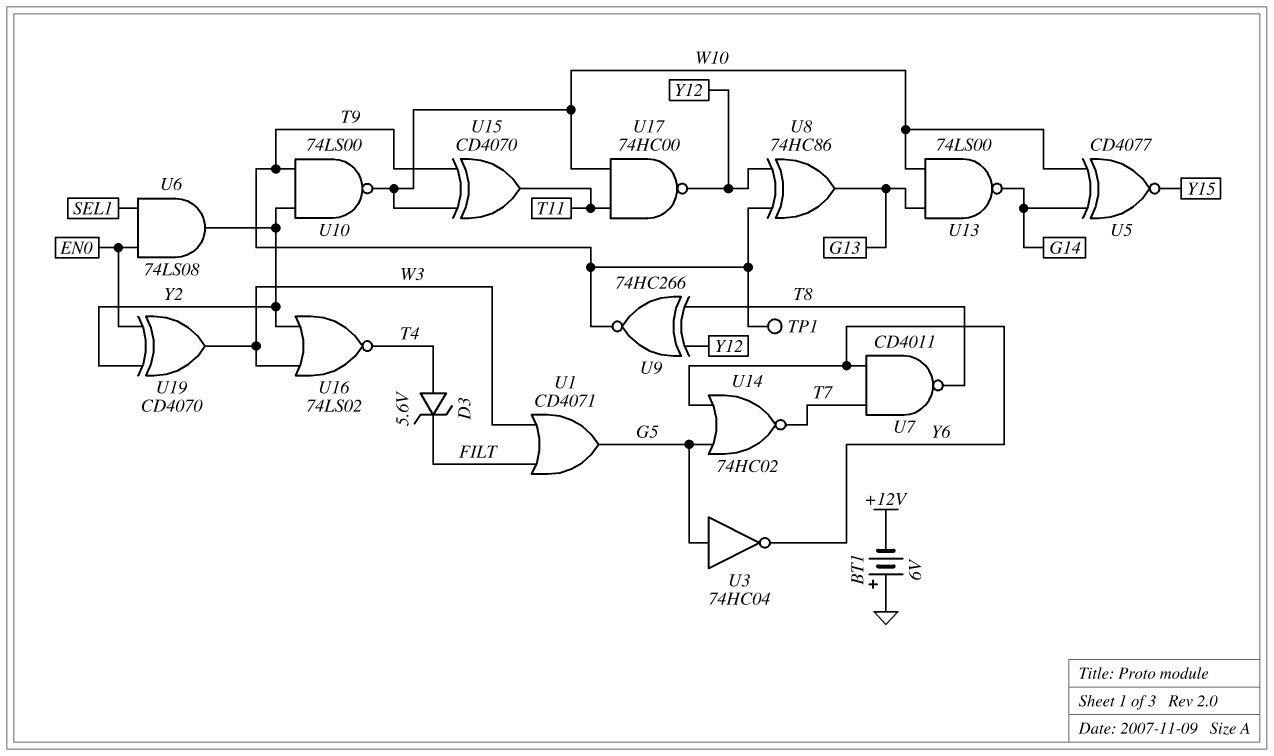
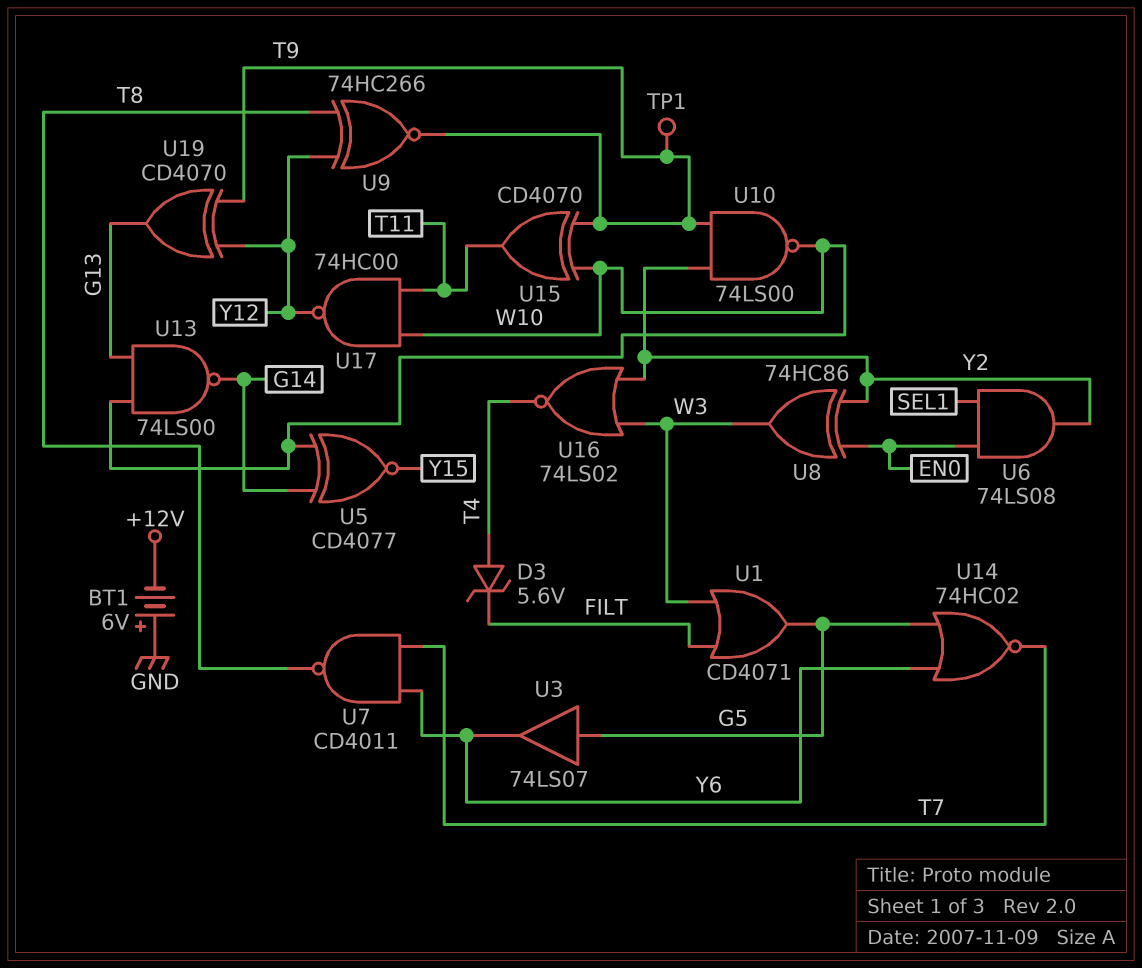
U3: NOT 74HC04 (in G5, out Y6) -> buffer 74LS07 (in G5, out Y6)
U8: XOR 74HC86 (in T9, in Y12, out G13) -> XOR 74HC86 (in EN0, in Y2, out W3)
U19: XOR CD4070 (in EN0, in Y2, out W3) -> XOR CD4070 (in T9, in Y12, out G13)

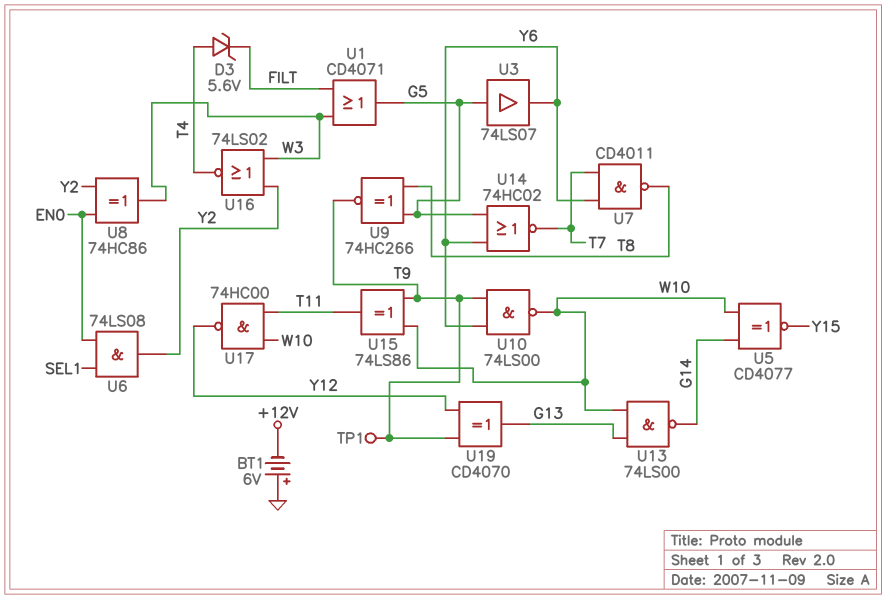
U9: XNOR 74HC266 (in T8, in Y12, out T9) -> XNOR 74HC266 (in G5, in T8, out T9)
U10: NAND 74LS00 (in T9, in Y2, out W10) -> NAND 74LS00 (in T9, in Y6, out W10)
U15: XOR CD4070 (in T9, in W10, out T11) -> XOR 74LS86 (in T9, in W10, out T11)

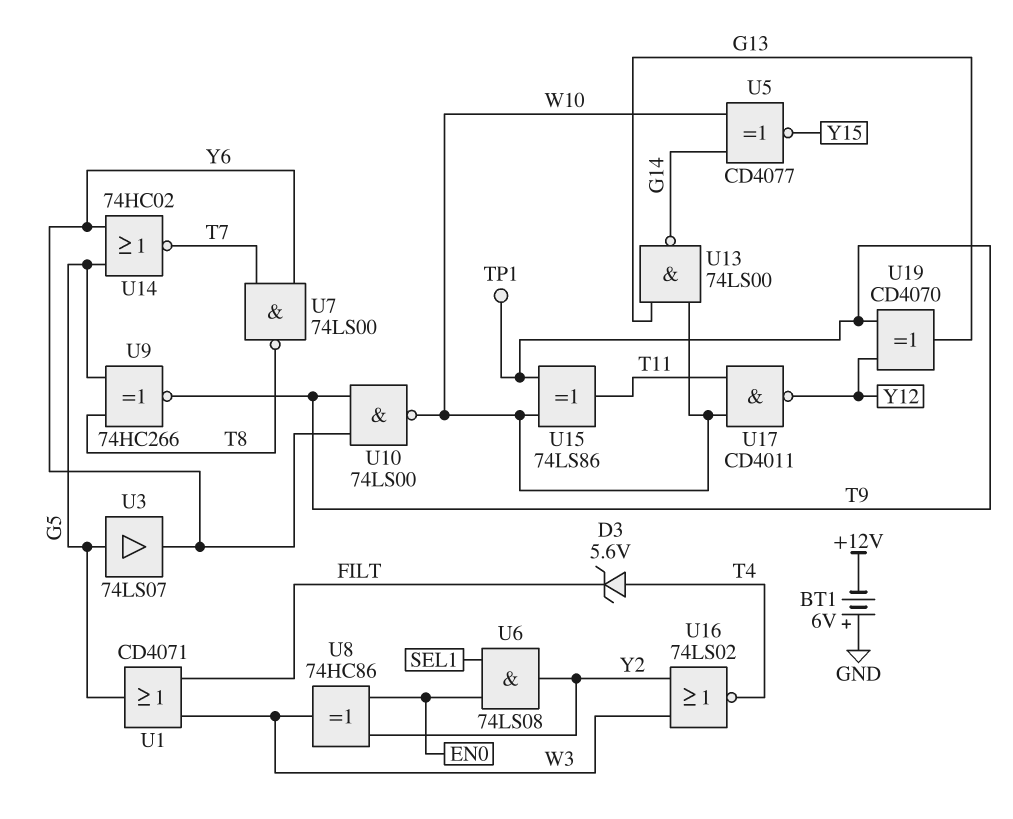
U7: NAND CD4011 (in T7, in Y6, out T8) -> NAND 74LS00 (in T7, in Y6, out T8)
U17: NAND 74HC00 (in T11, in W10, out Y12) -> NAND CD4011 (in T11, in W10, out Y12)

